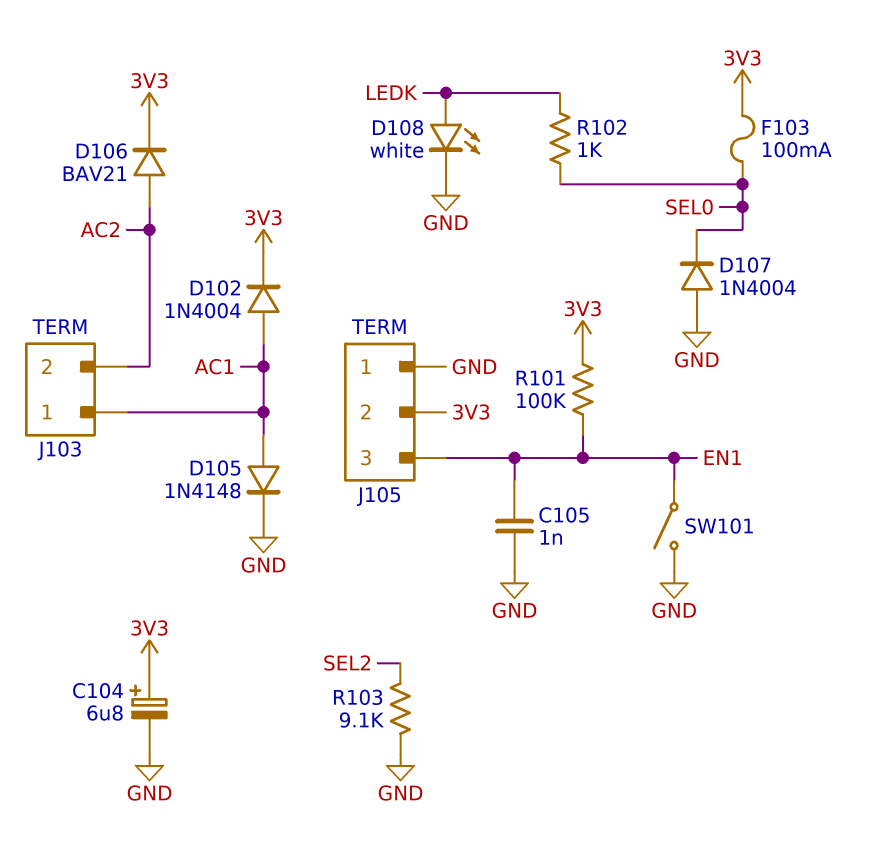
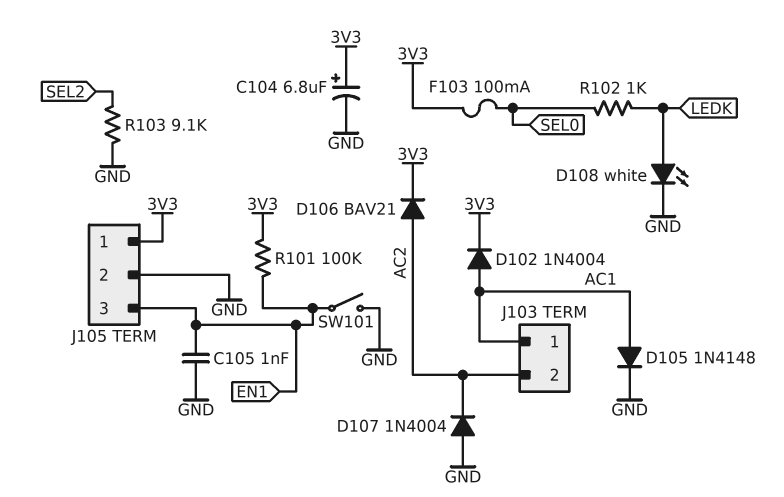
D107: diode 1N4004 (A GND, K SEL0) -> diode 1N4004 (A GND, K AC2)
J105 pin 1: GND -> 3V3
J105 pin 2: 3V3 -> GND

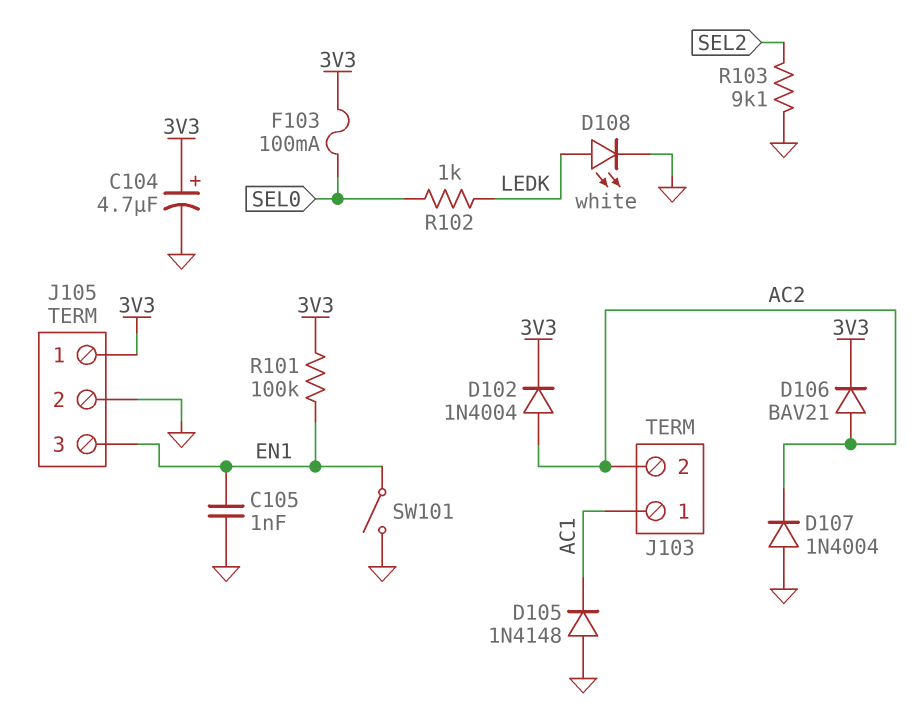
C104: 6.8uF (plus 3V3, minus GND) -> 4.7uF (plus 3V3, minus GND)
D102: diode 1N4004 (A AC1, K 3V3) -> diode 1N4004 (A AC2, K 3V3)
D105: diode 1N4148 (A AC1, K GND) -> diode 1N4148 (A GND, K AC1)

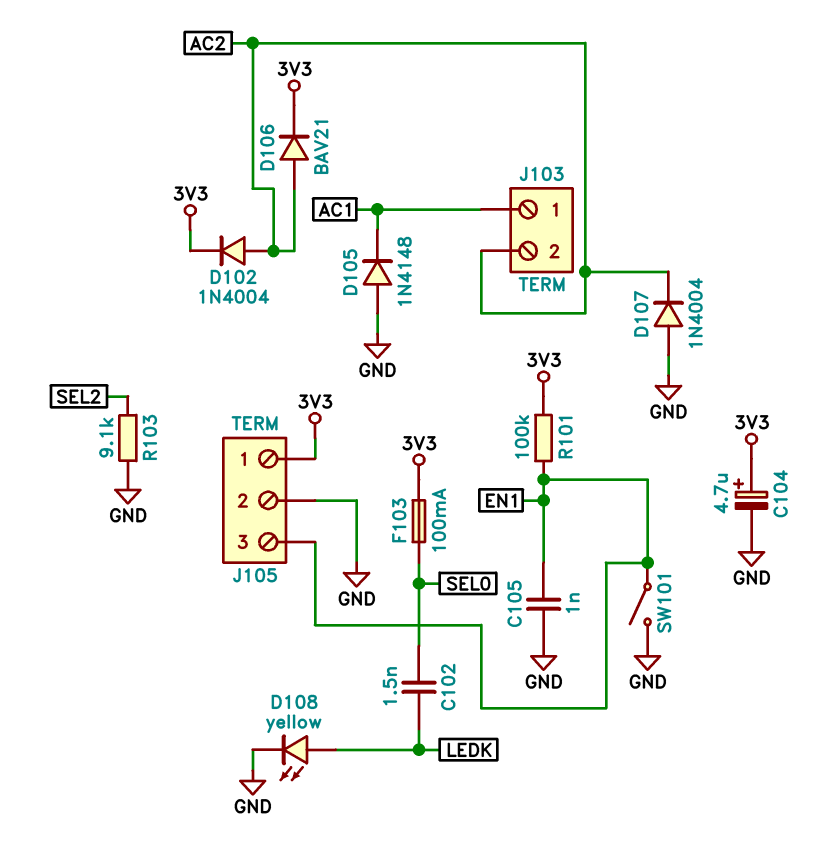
C102: none -> 1.5nF (LEDK, SEL0)
D108: LED white (A LEDK, K GND) -> LED yellow (A LEDK, K GND)
R102: 1k (LEDK, SEL0) -> none

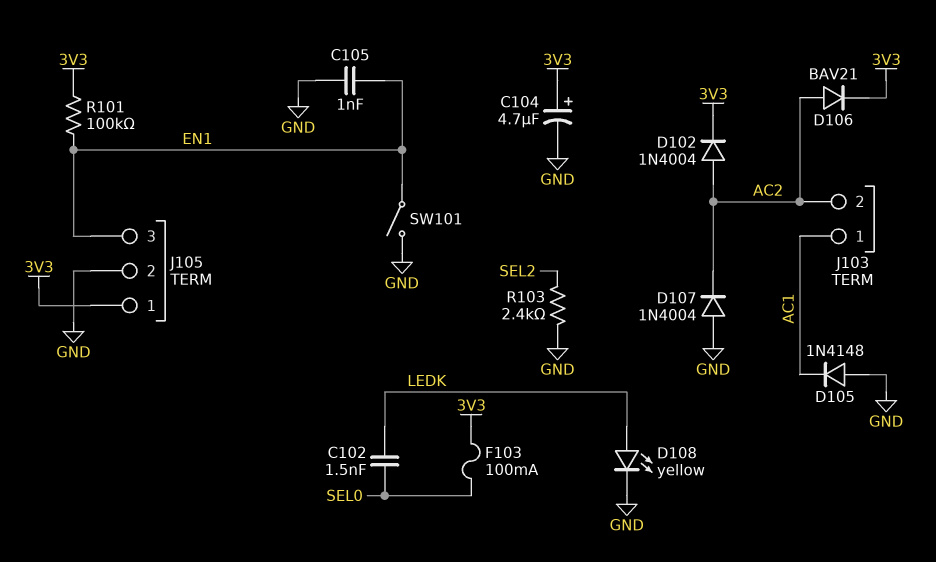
R103: 9.1k (GND, SEL2) -> 2.4k (GND, SEL2)

